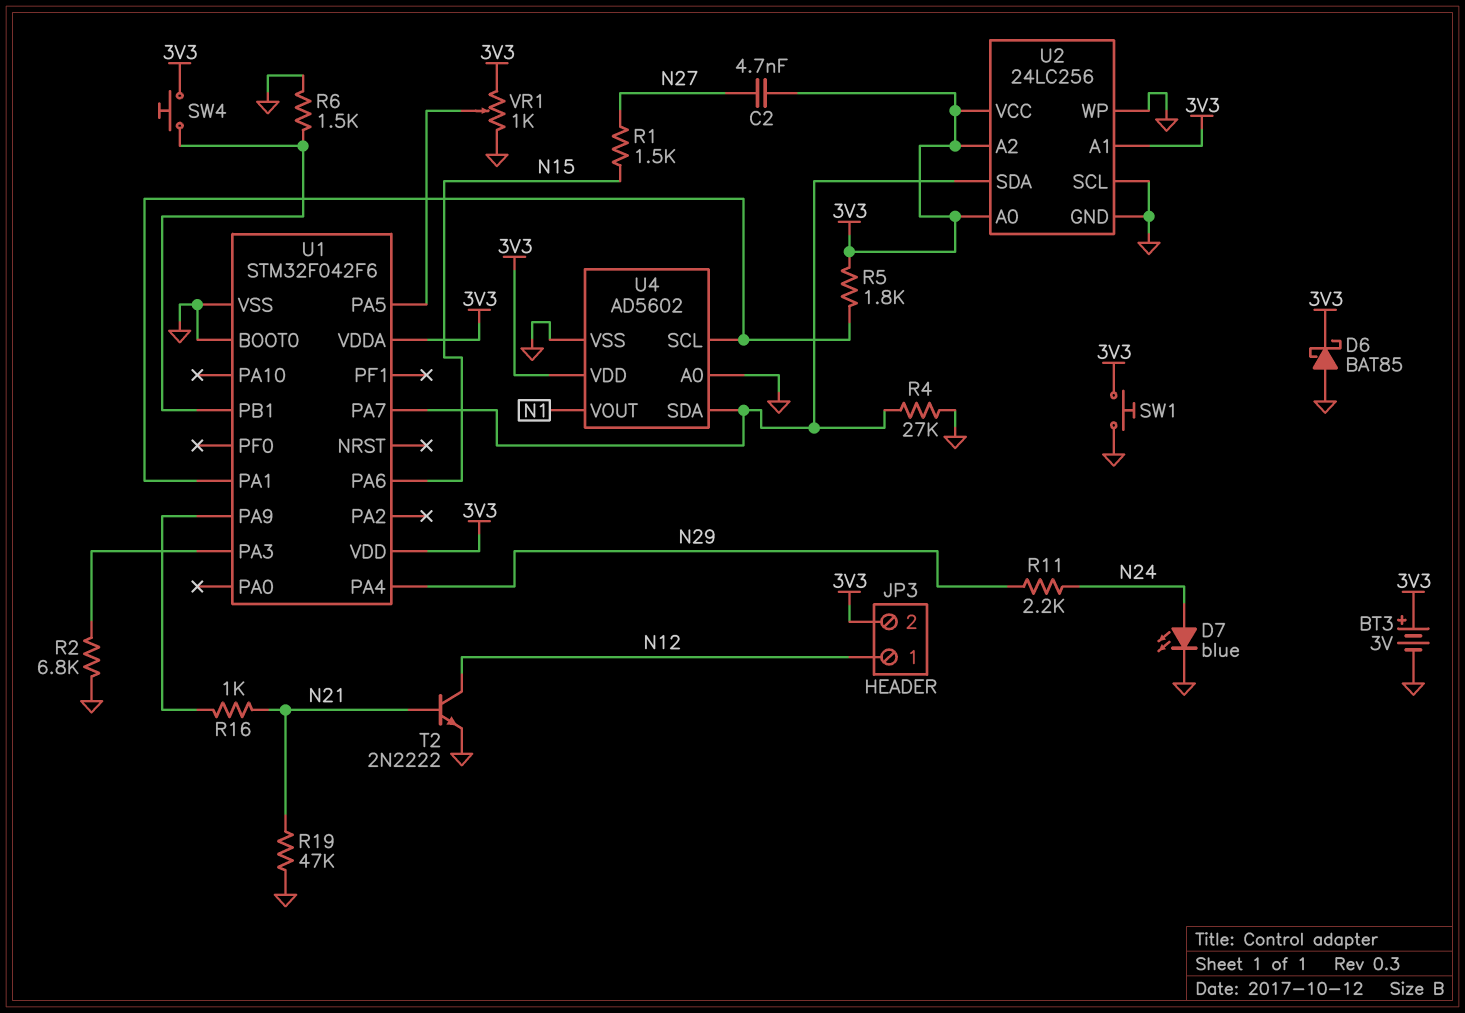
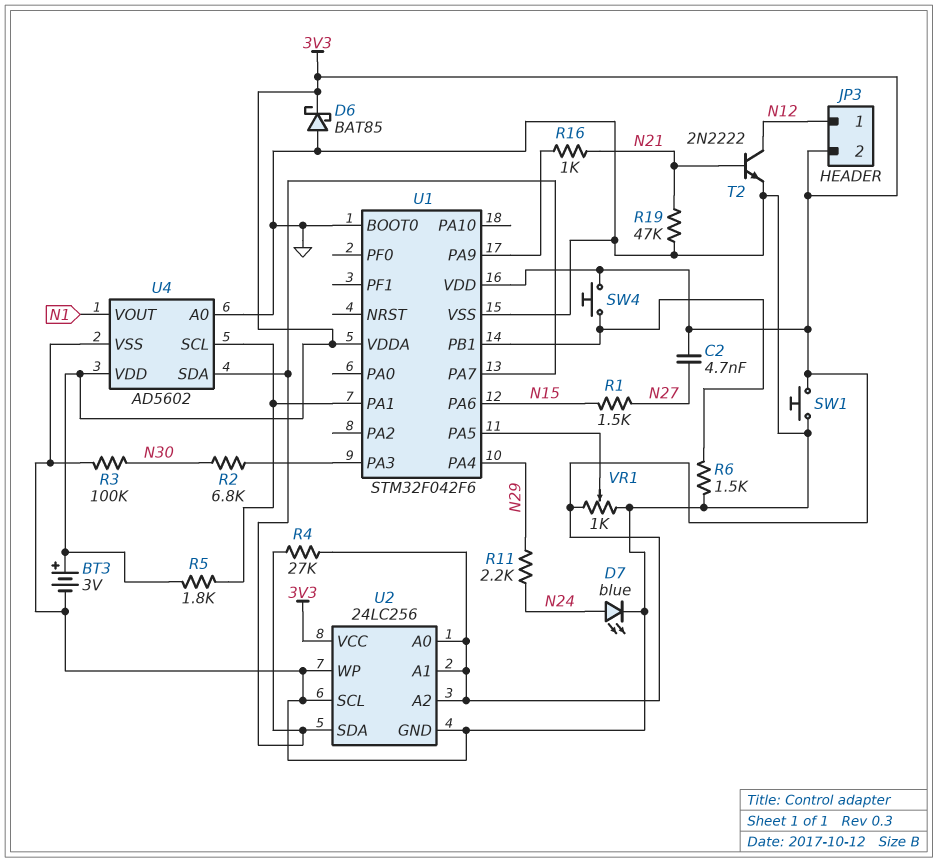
R2: 6.8k (GND, U1/PA3) -> 6.8k (N30, U1/PA3)
R3: none -> 100k (GND, N30)
R4: 27k (GND, U1/PA7) -> 27k (3V3, U1/PA7)

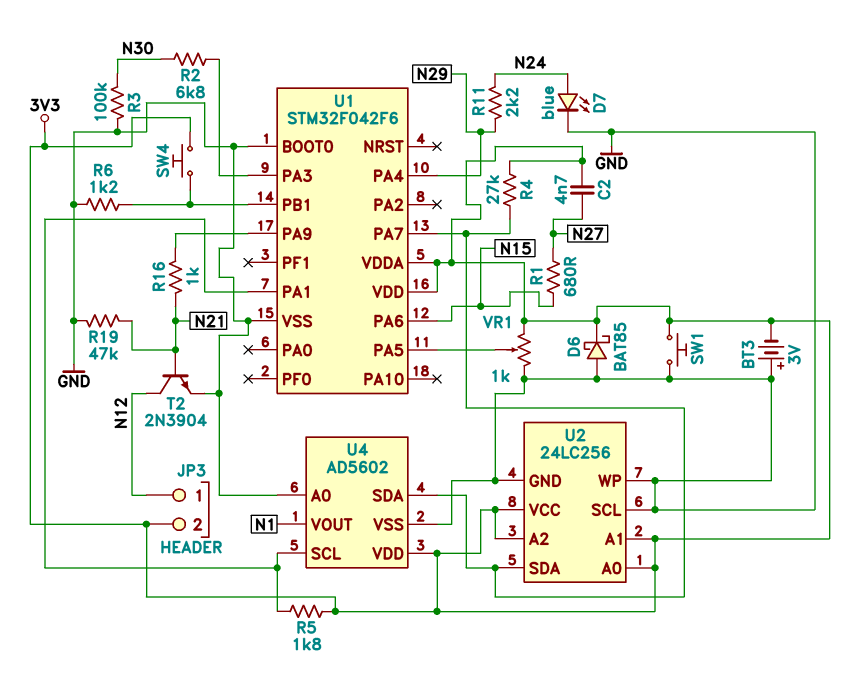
BT3: 3V (plus 3V3, minus GND) -> 3V (plus GND, minus 3V3)
R1: 1.5k (N15, N27) -> 680 (N15, N27)
R6: 1.5k (GND, U1/PB1) -> 1.2k (GND, U1/PB1)
T2: NPN 2N2222 (B N21, C N12, E GND) -> NPN 2N3904 (B N21, C N12, E GND)

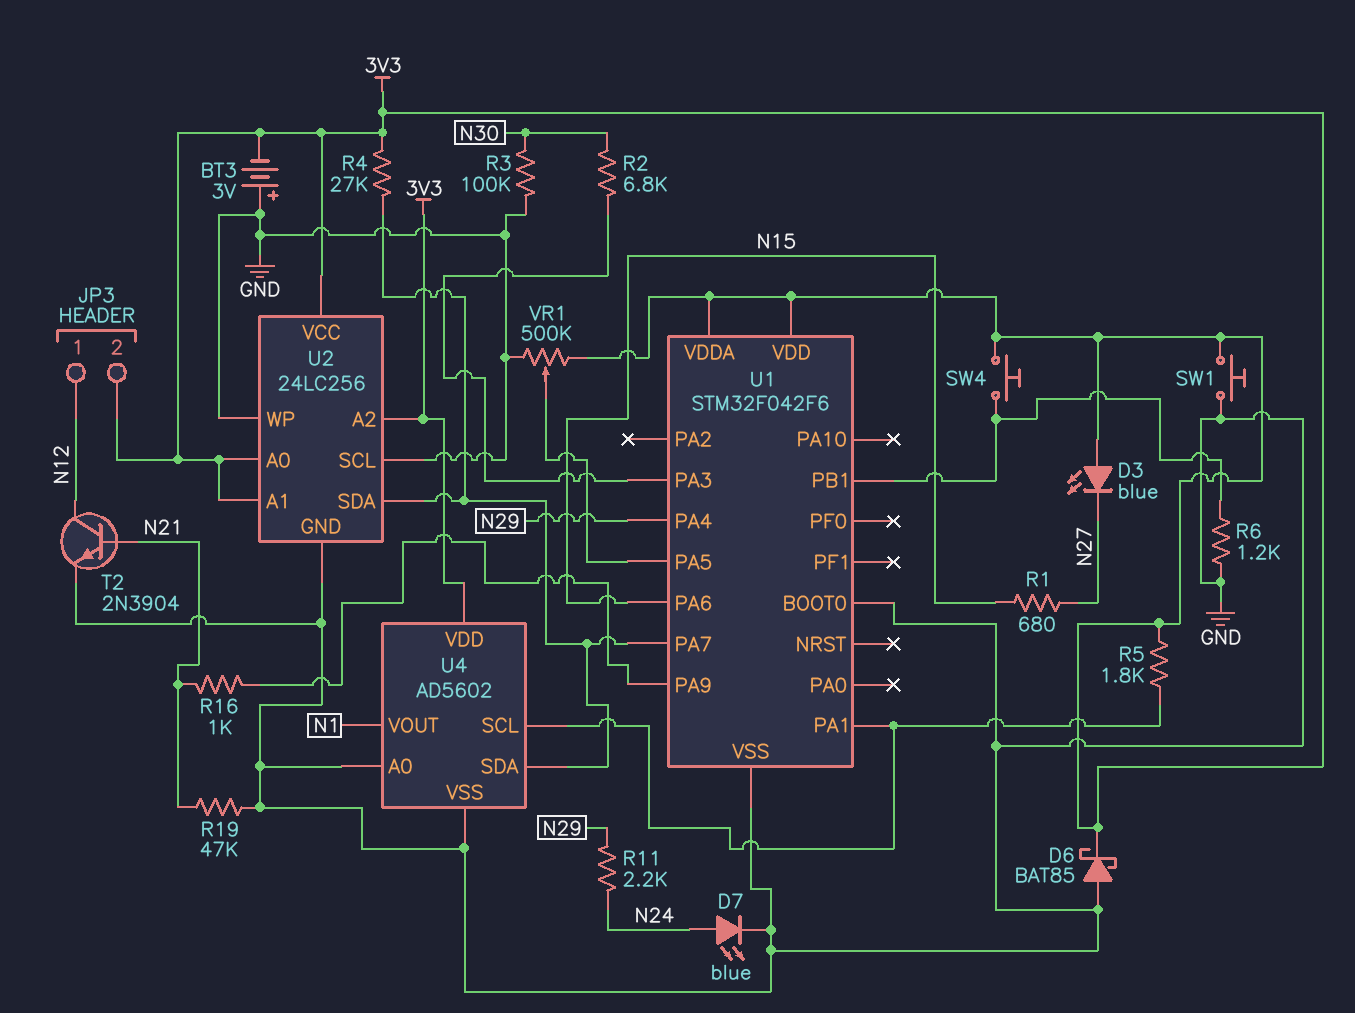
C2: 4.7nF (3V3, N27) -> none
D3: none -> LED blue (A 3V3, K N27)
VR1: 1k (3V3, GND, wiper U1/PA5) -> 500k (3V3, GND, wiper U1/PA5)

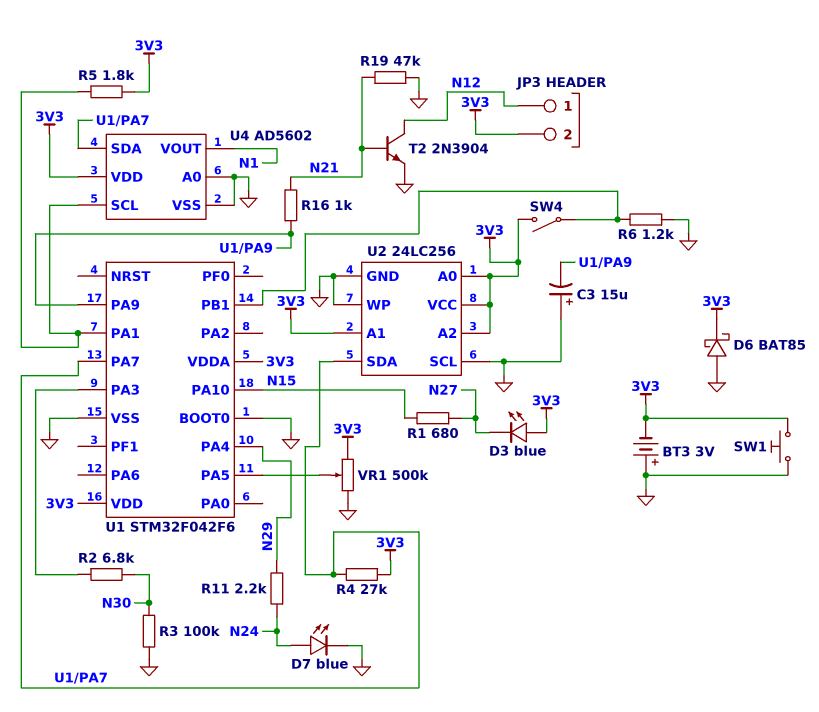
C3: none -> 15uF (plus GND, minus U1/PA9)
SW4: button (3V3, U1/PB1) -> switch (3V3, U1/PB1)
U1 pin PA6: N15 -> none
U1 pin PA10: none -> N15

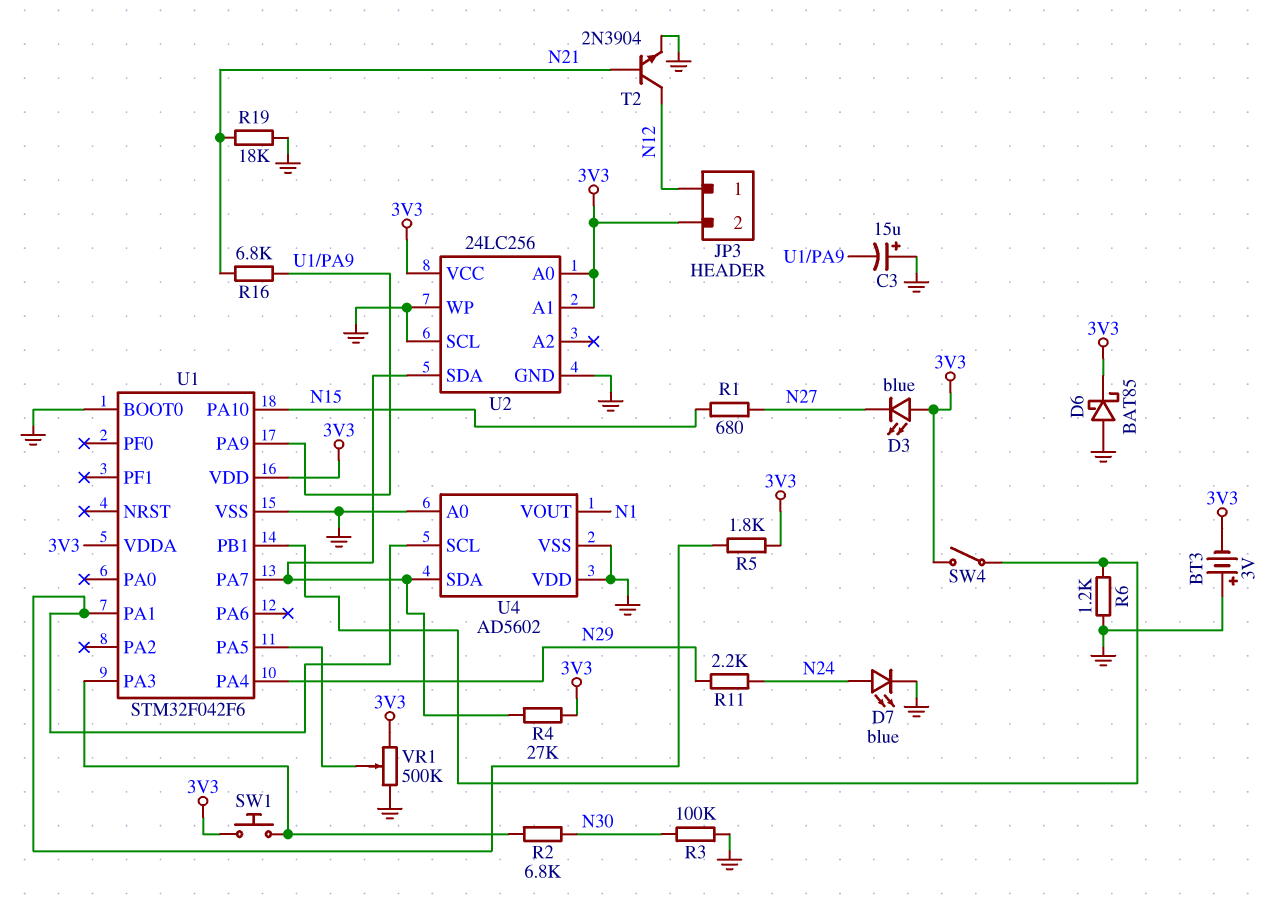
R16: 1k (N21, U1/PA9) -> 6.8k (N21, U1/PA9)
R19: 47k (GND, N21) -> 18k (GND, N21)
SW1: button (3V3, GND) -> button (3V3, U1/PA3)
U2 pin A2: 3V3 -> none
U4 pin VDD: 3V3 -> GND

